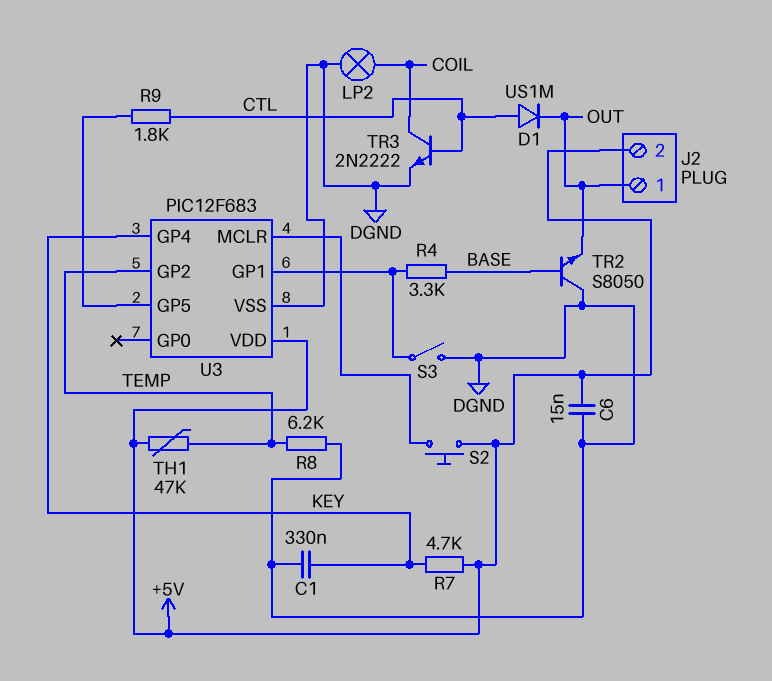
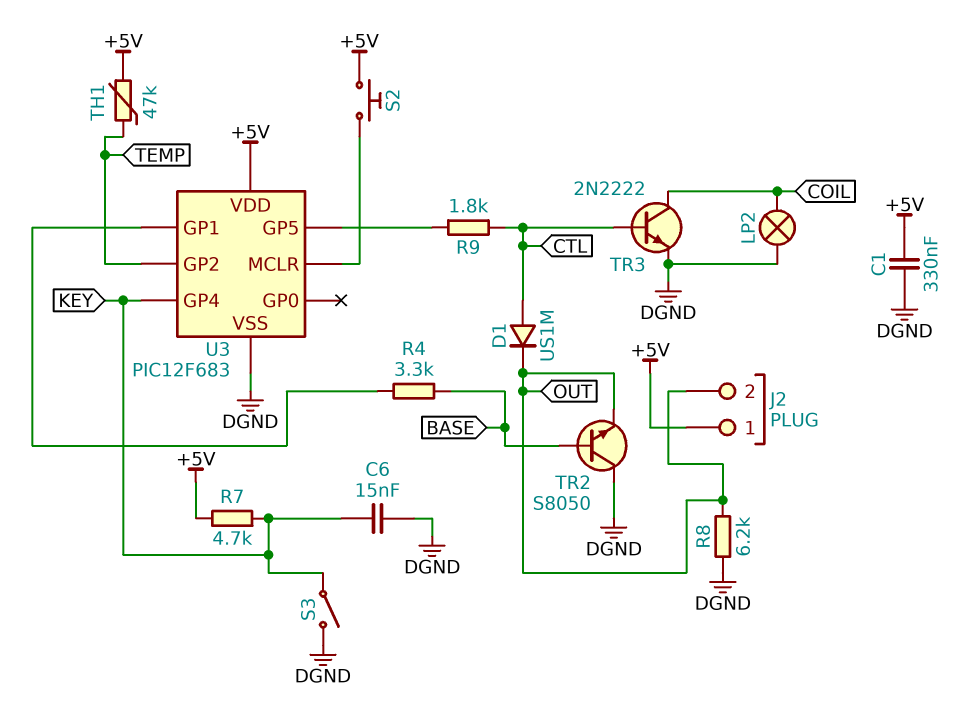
C1: 330nF (DGND, KEY) -> 330nF (+5V, DGND)
C6: 15nF (+5V, DGND) -> 15nF (DGND, KEY)
J2 pin 1: OUT -> +5V
J2 pin 2: +5V -> OUT
R8: 6.2k (DGND, TEMP) -> 6.2k (DGND, OUT)
S3: switch (DGND, U3/GP1) -> switch (DGND, KEY)

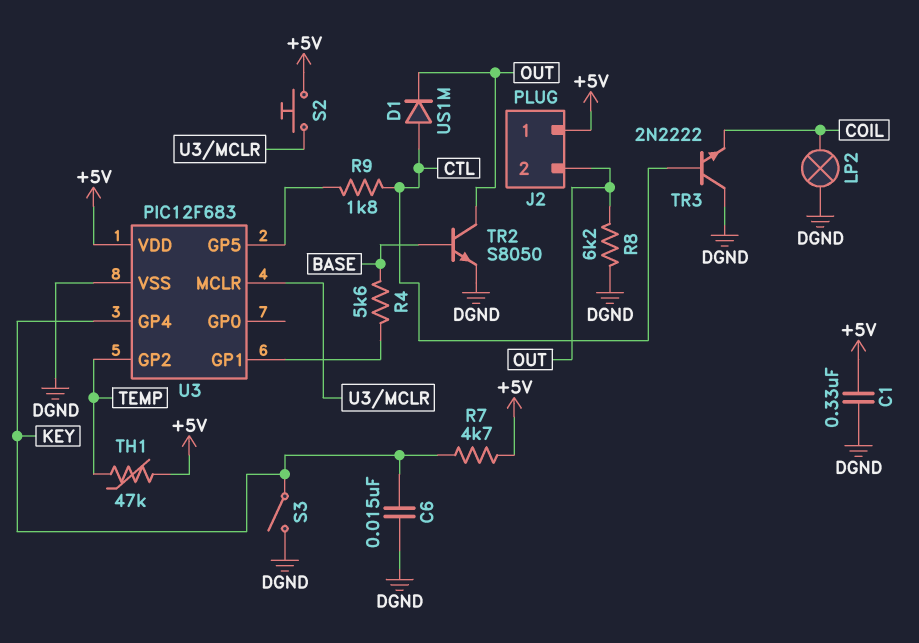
R4: 3.3k (BASE, U3/GP1) -> 5.6k (BASE, U3/GP1)
TR2: NPN S8050 (B BASE, C DGND, E OUT) -> NPN S8050 (B BASE, C OUT, E DGND)
TR3: NPN 2N2222 (B CTL, C COIL, E DGND) -> NPN 2N2222 (B CTL, C DGND, E COIL)

